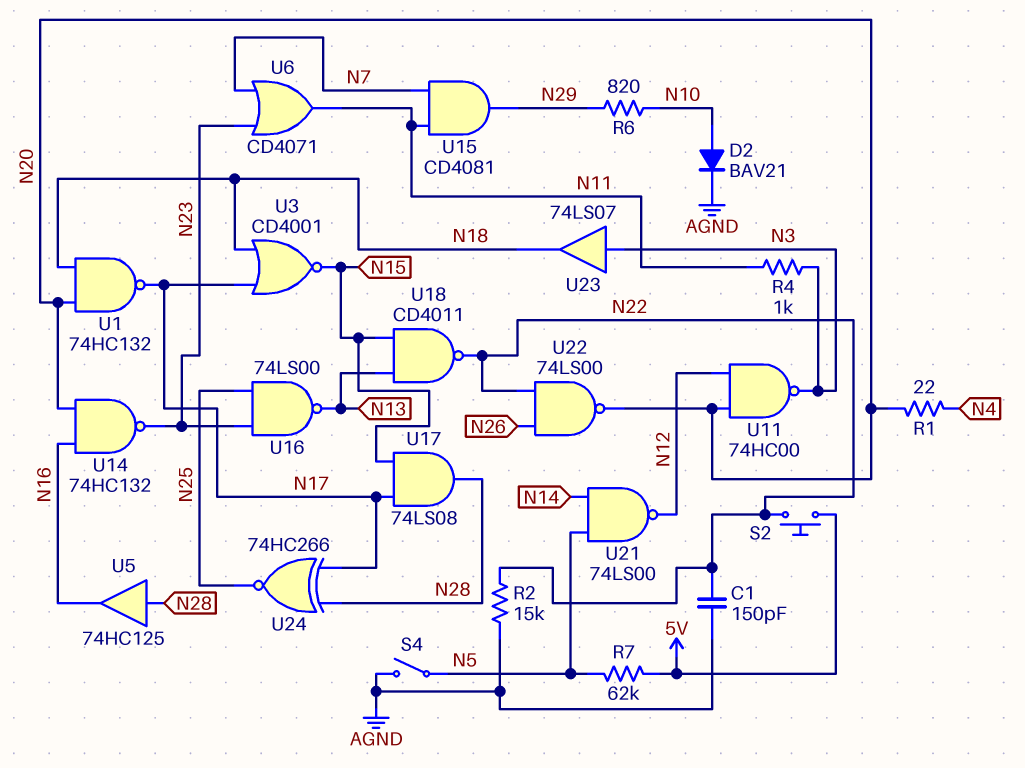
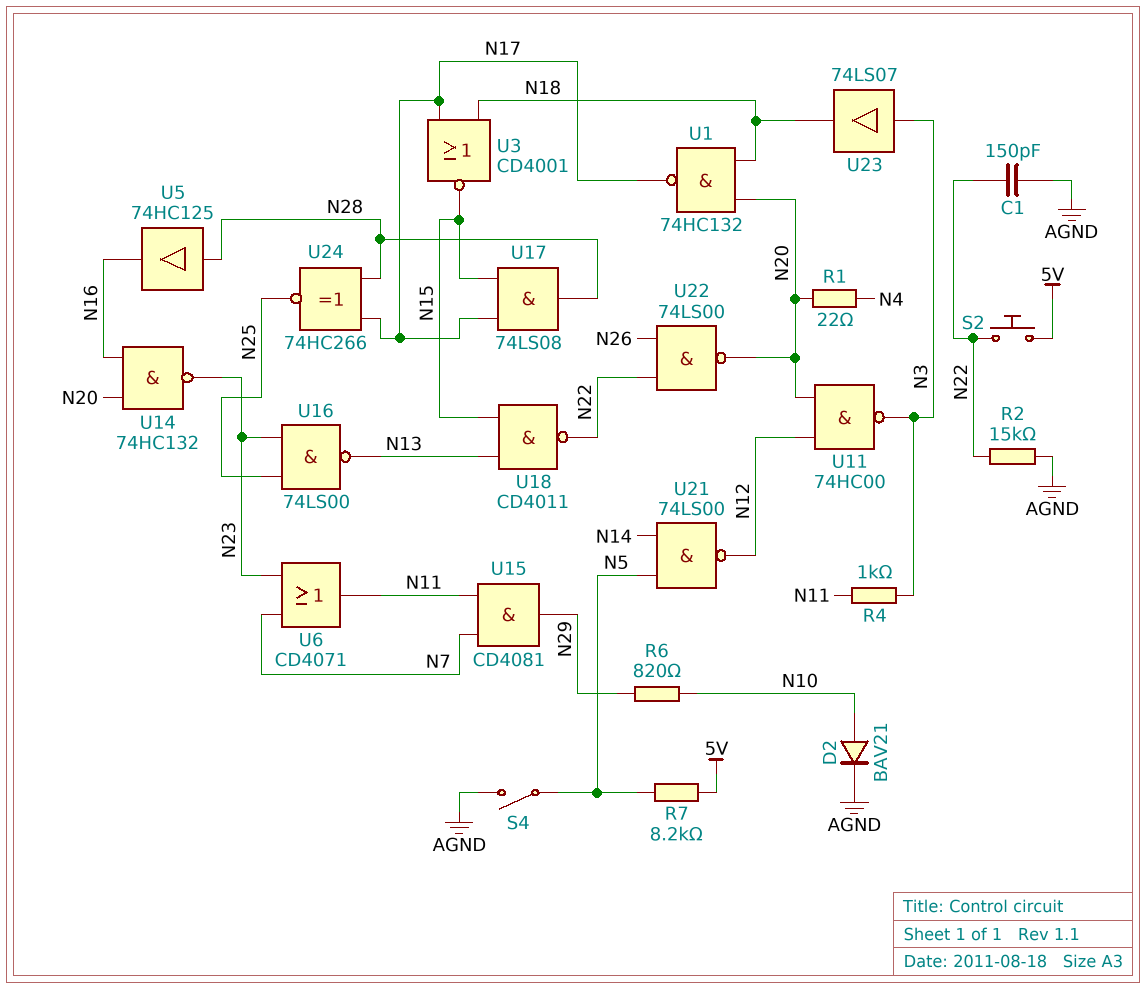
R7: 62k (5V, N5) -> 8.2k (5V, N5)

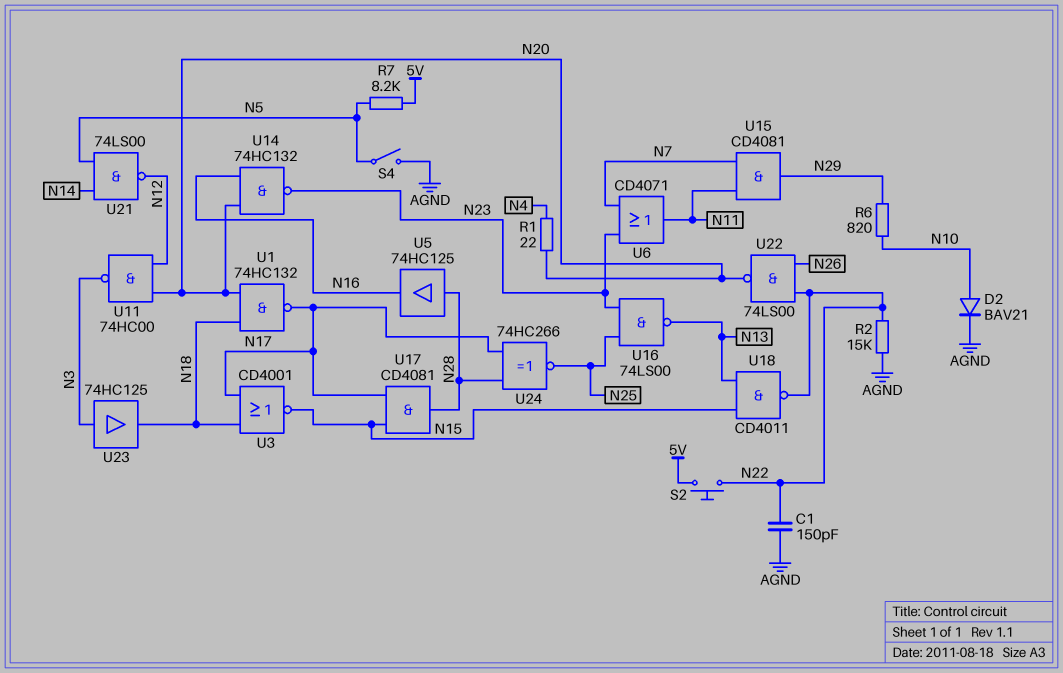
R4: 1k (N3, N11) -> none
U17: AND 74LS08 (in N15, in N17, out N28) -> AND CD4081 (in N15, in N17, out N28)
U23: buffer 74LS07 (in N3, out N18) -> buffer 74HC125 (in N3, out N18)

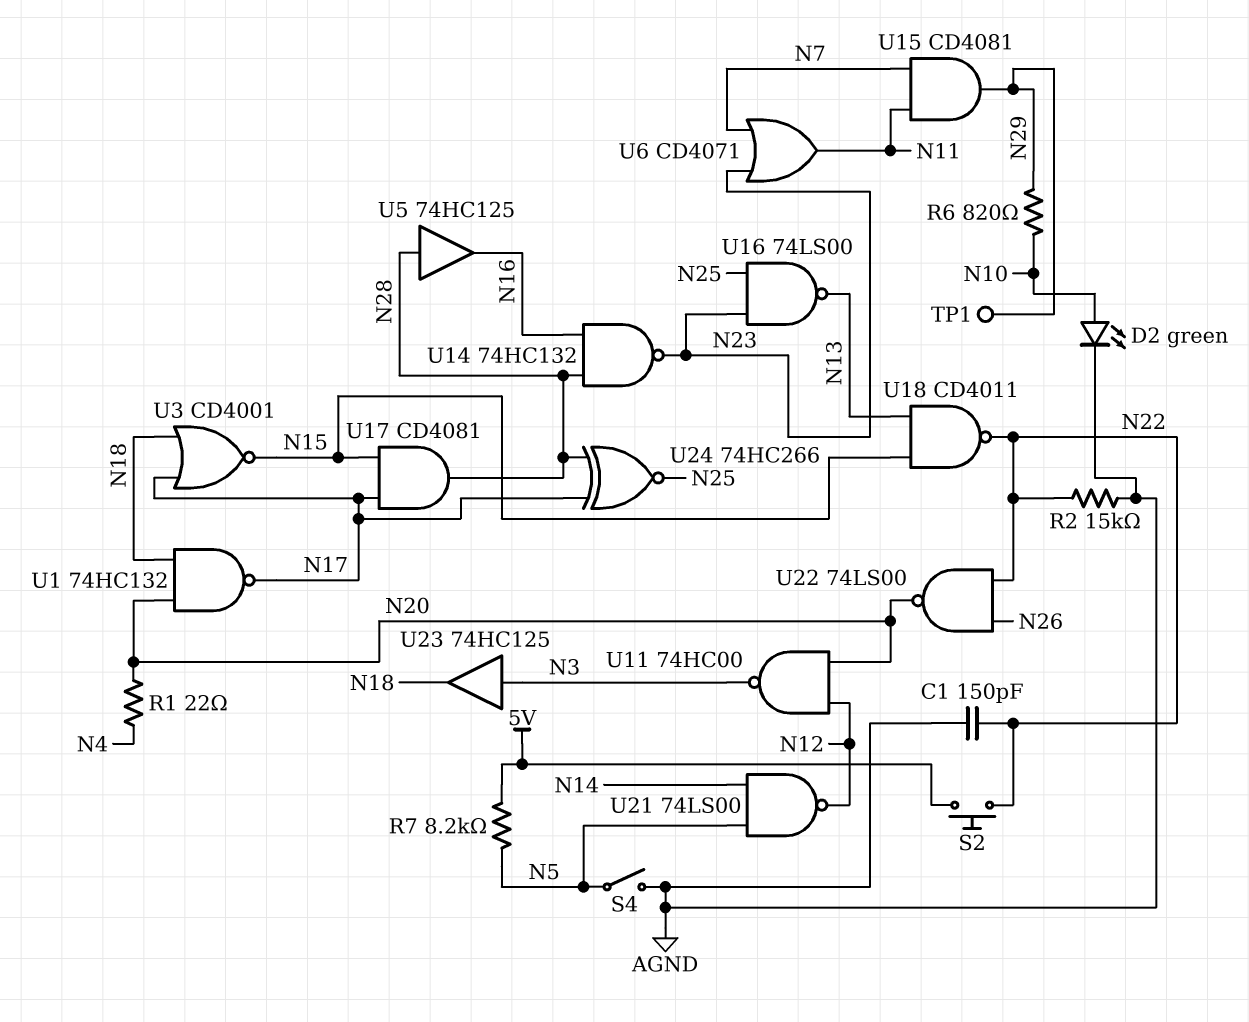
D2: diode BAV21 (A N10, K AGND) -> LED green (A N10, K AGND)
TP1: none -> test point (N29)
U14: NAND 74HC132 (in N16, in N20, out N23) -> NAND 74HC132 (in N16, in N28, out N23)

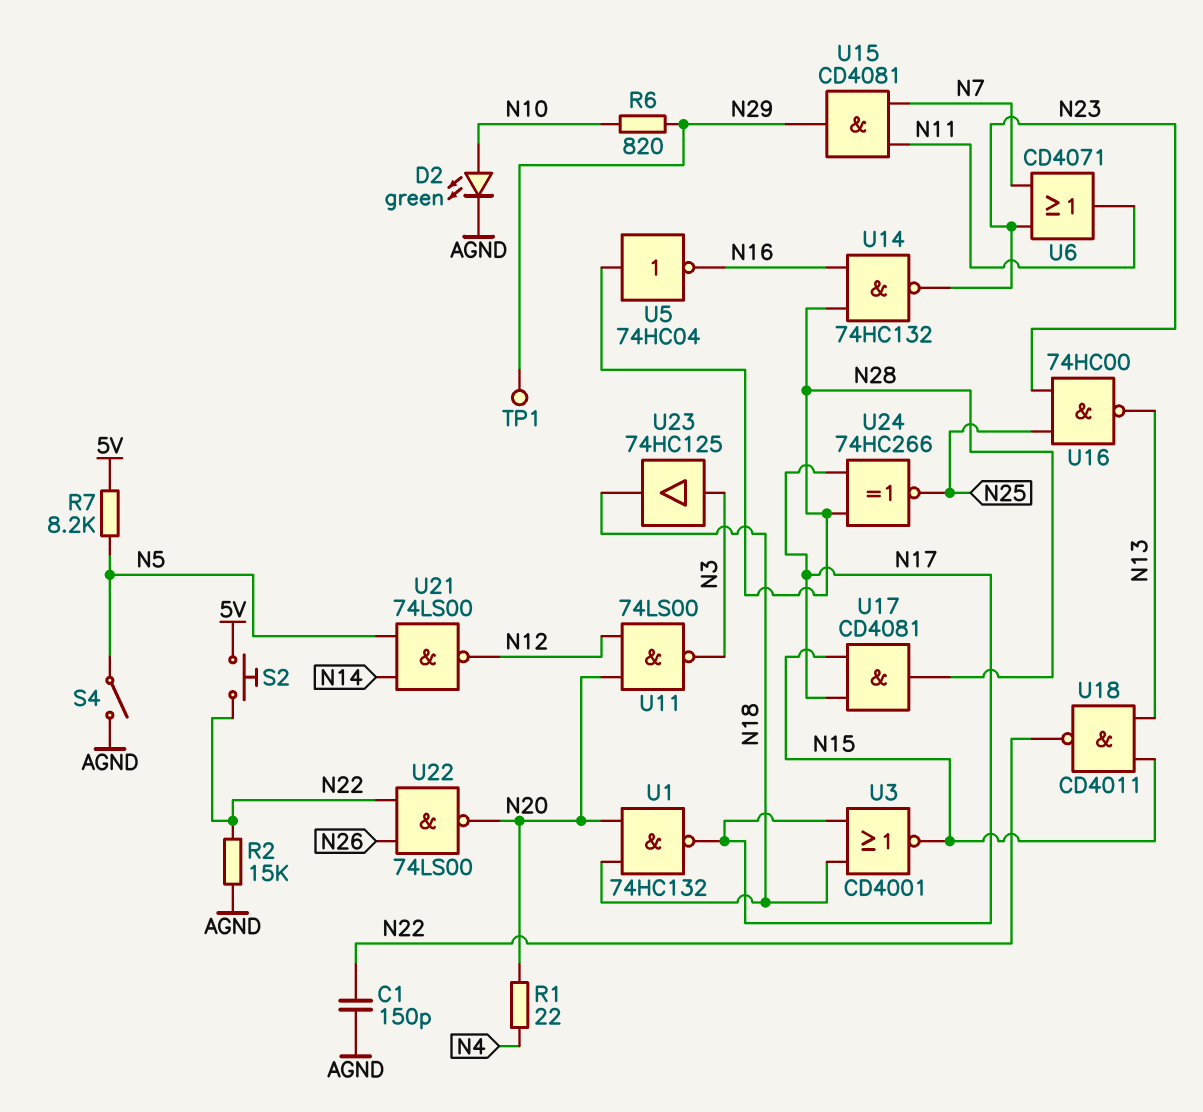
U5: buffer 74HC125 (in N28, out N16) -> NOT 74HC04 (in N28, out N16)
U11: NAND 74HC00 (in N12, in N20, out N3) -> NAND 74LS00 (in N12, in N20, out N3)
U16: NAND 74LS00 (in N23, in N25, out N13) -> NAND 74HC00 (in N23, in N25, out N13)

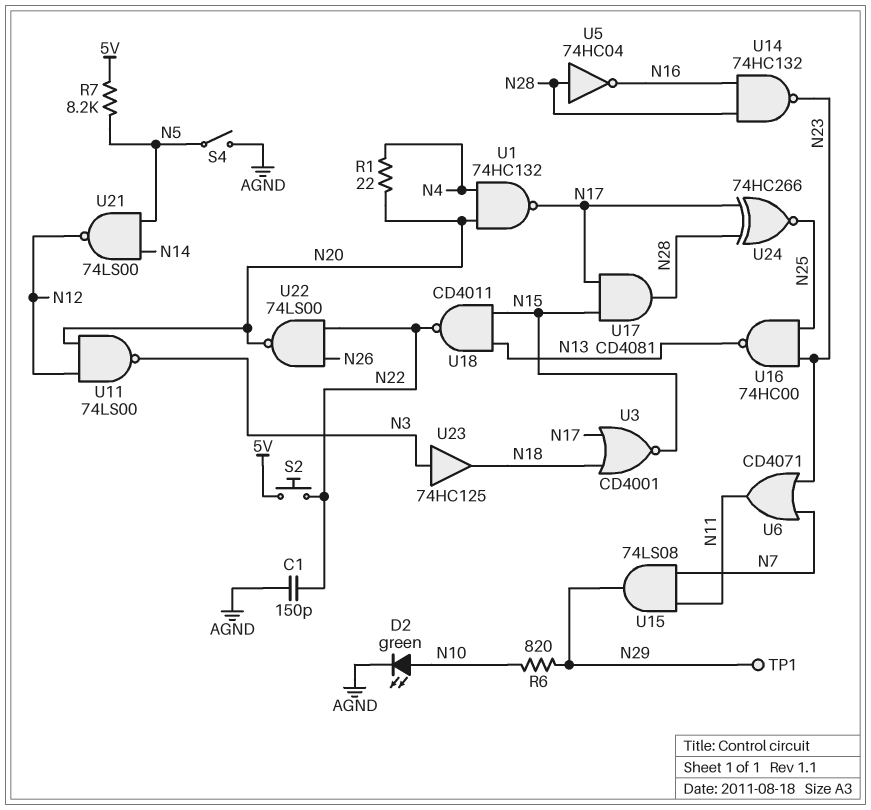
R2: 15k (AGND, N22) -> none
U1: NAND 74HC132 (in N18, in N20, out N17) -> NAND 74HC132 (in N4, in N20, out N17)
U15: AND CD4081 (in N7, in N11, out N29) -> AND 74LS08 (in N7, in N11, out N29)

